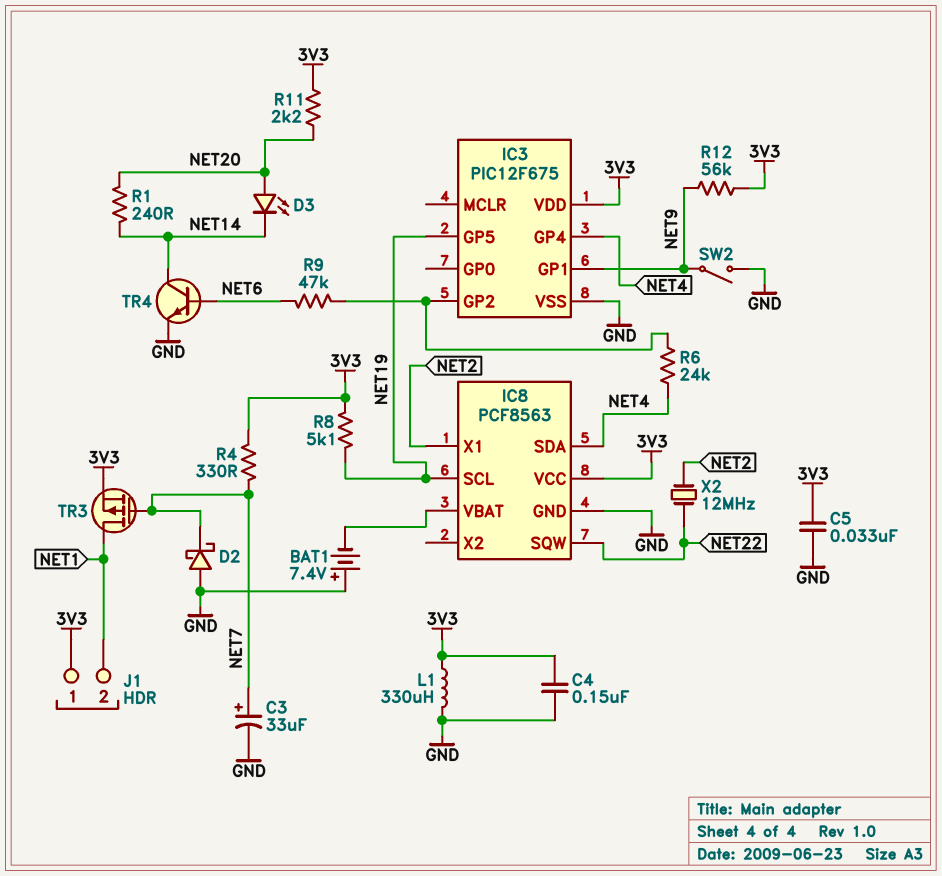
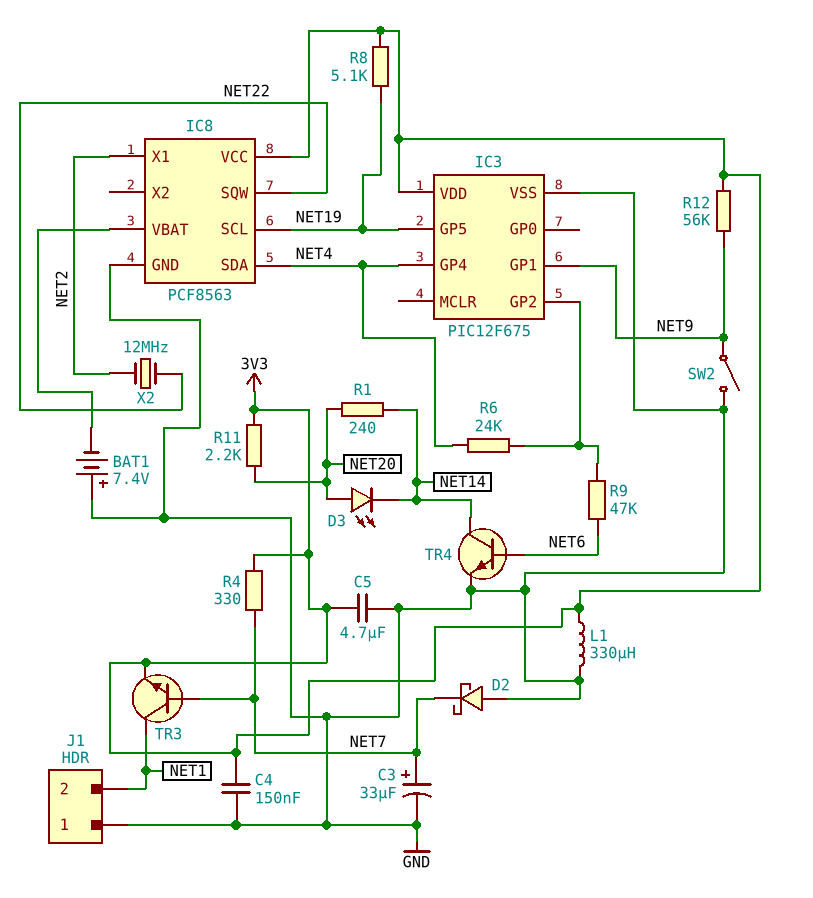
C5: 33nF (3V3, GND) -> 4.7uF (3V3, GND)
J1 pin 1: 3V3 -> GND
TR3: PMOS (G NET7, D NET1, S 3V3) -> NPN (B NET7, C NET1, E 3V3)

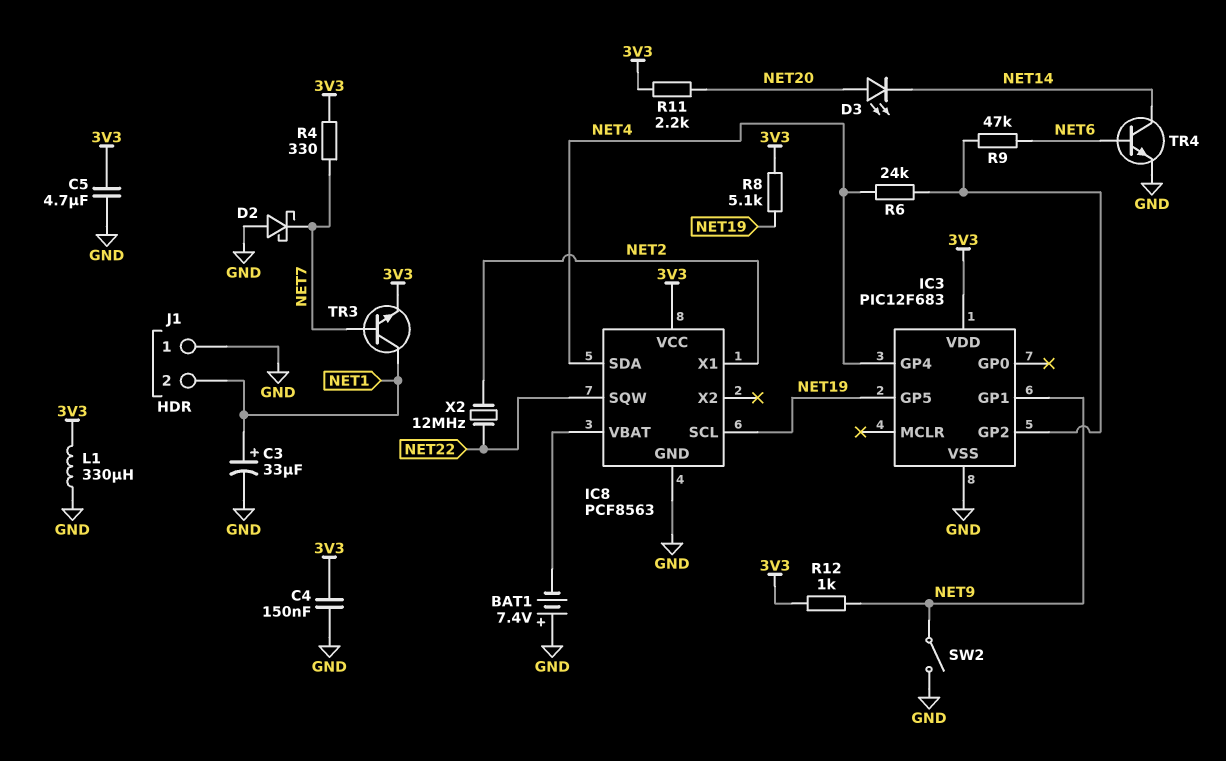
C3: 33uF (plus NET7, minus GND) -> 33uF (plus NET1, minus GND)
IC3: PIC12F675 -> PIC12F683
R1: 240 (NET14, NET20) -> none
R12: 56k (3V3, NET9) -> 1k (3V3, NET9)

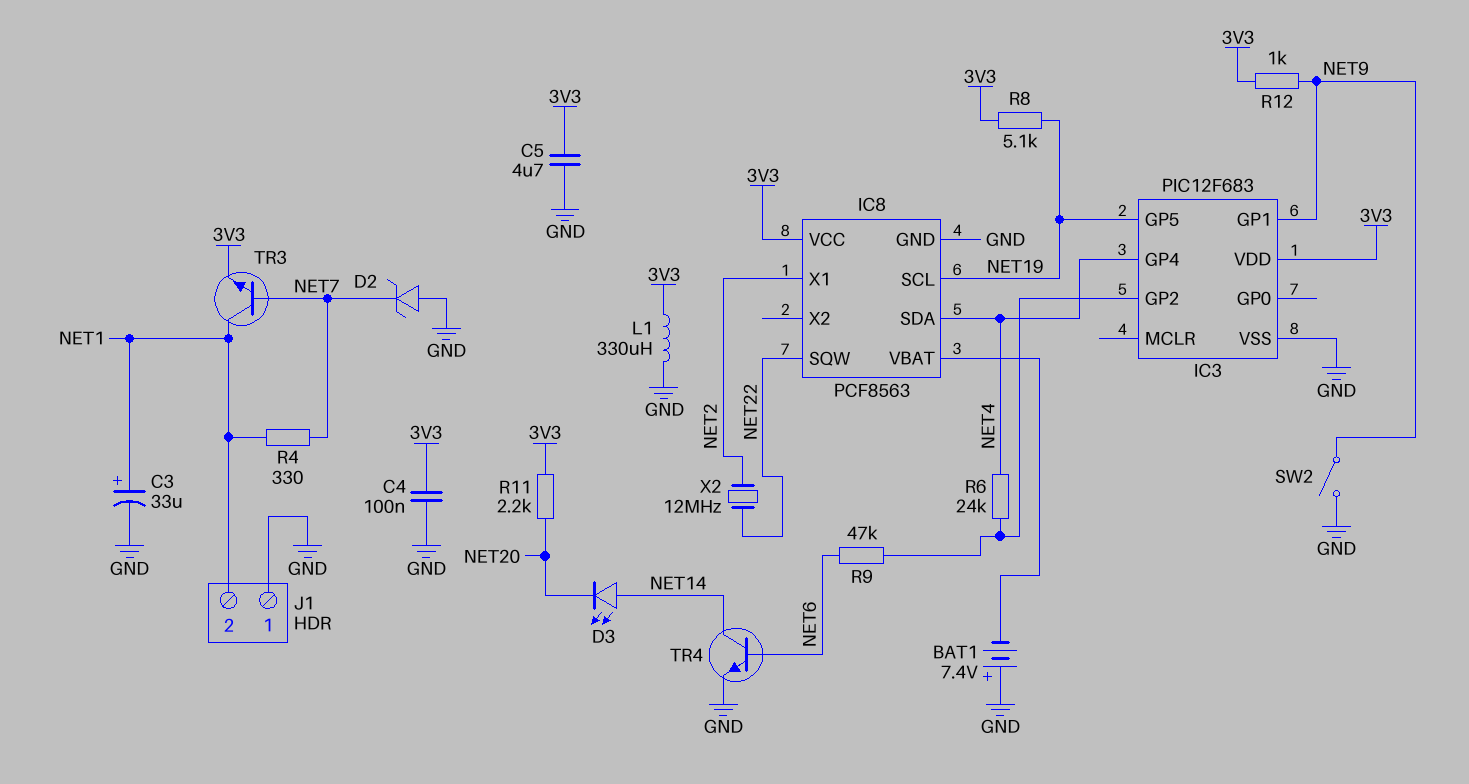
C4: 150nF (3V3, GND) -> 100nF (3V3, GND)
D2: schottky (A GND, K NET7) -> zener (A GND, K NET7)
D3: LED (A NET20, K NET14) -> LED (A NET14, K NET20)
R4: 330 (3V3, NET7) -> 330 (NET1, NET7)

